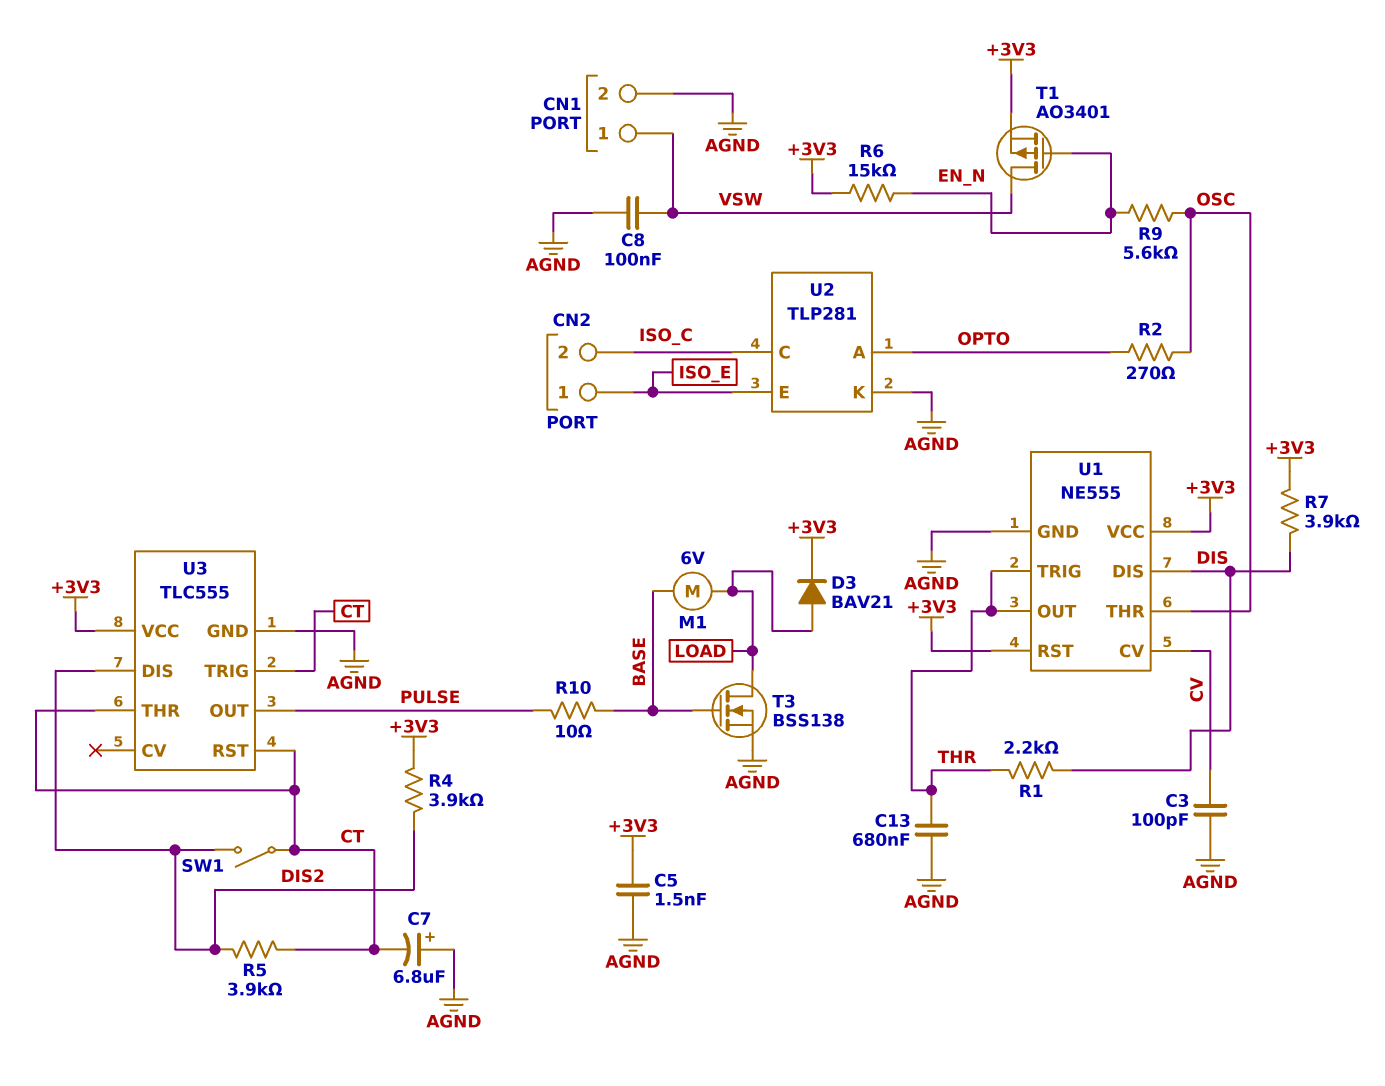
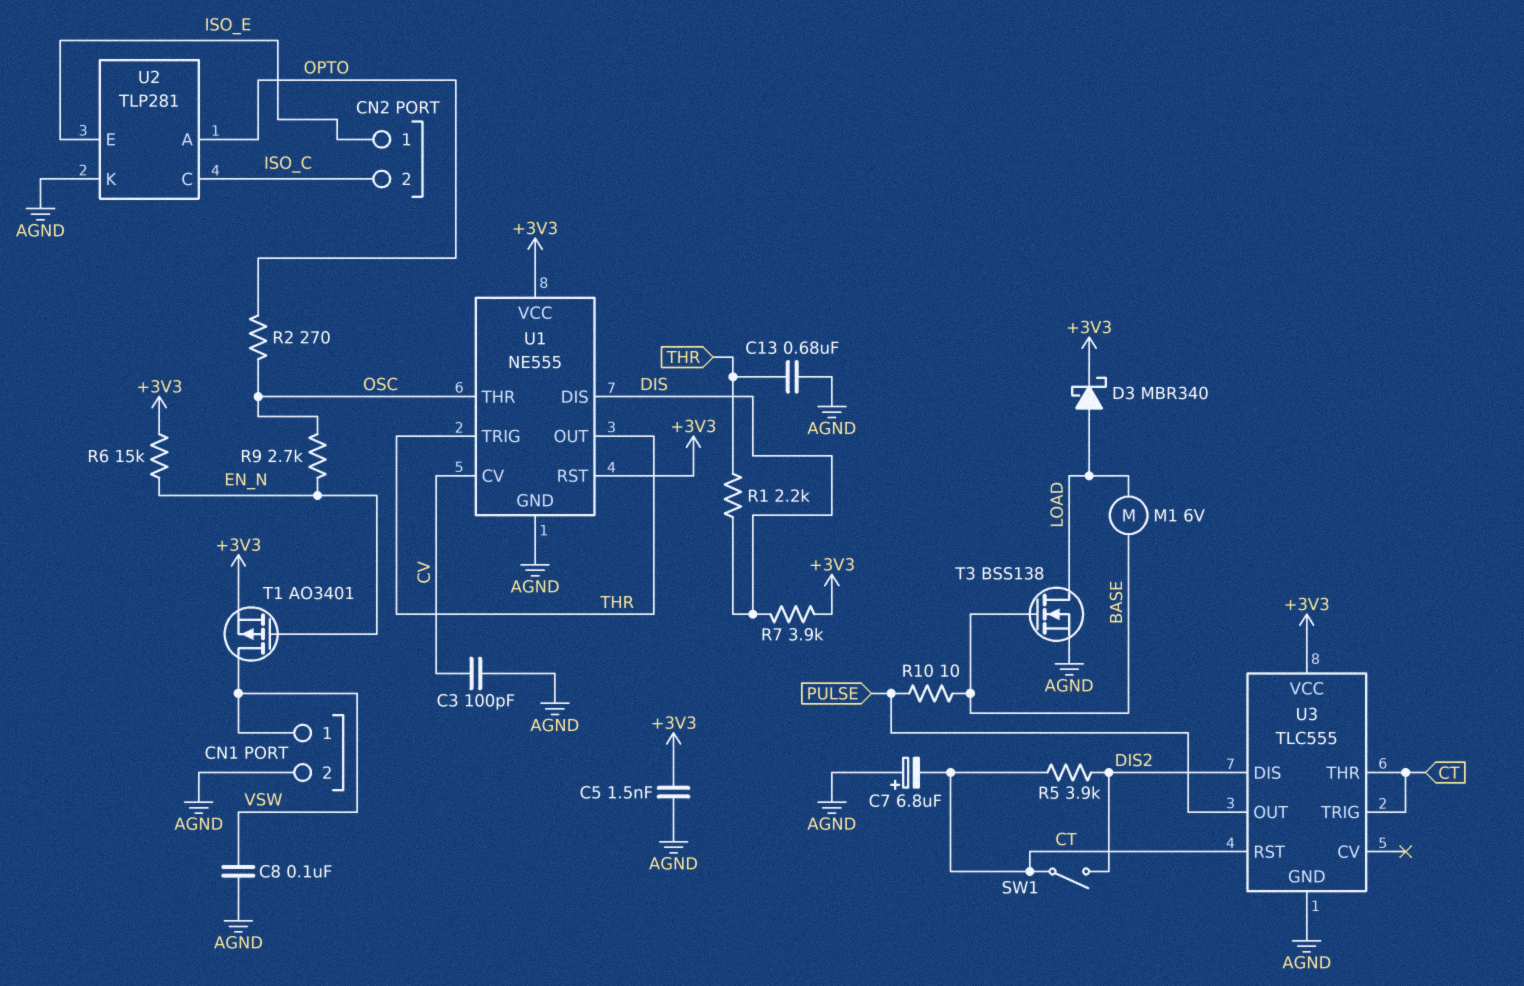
D3: diode BAV21 (A LOAD, K +3V3) -> schottky MBR340 (A LOAD, K +3V3)
R4: 3.9k (+3V3, DIS2) -> none
R9: 5.6k (EN_N, OSC) -> 2.7k (EN_N, OSC)

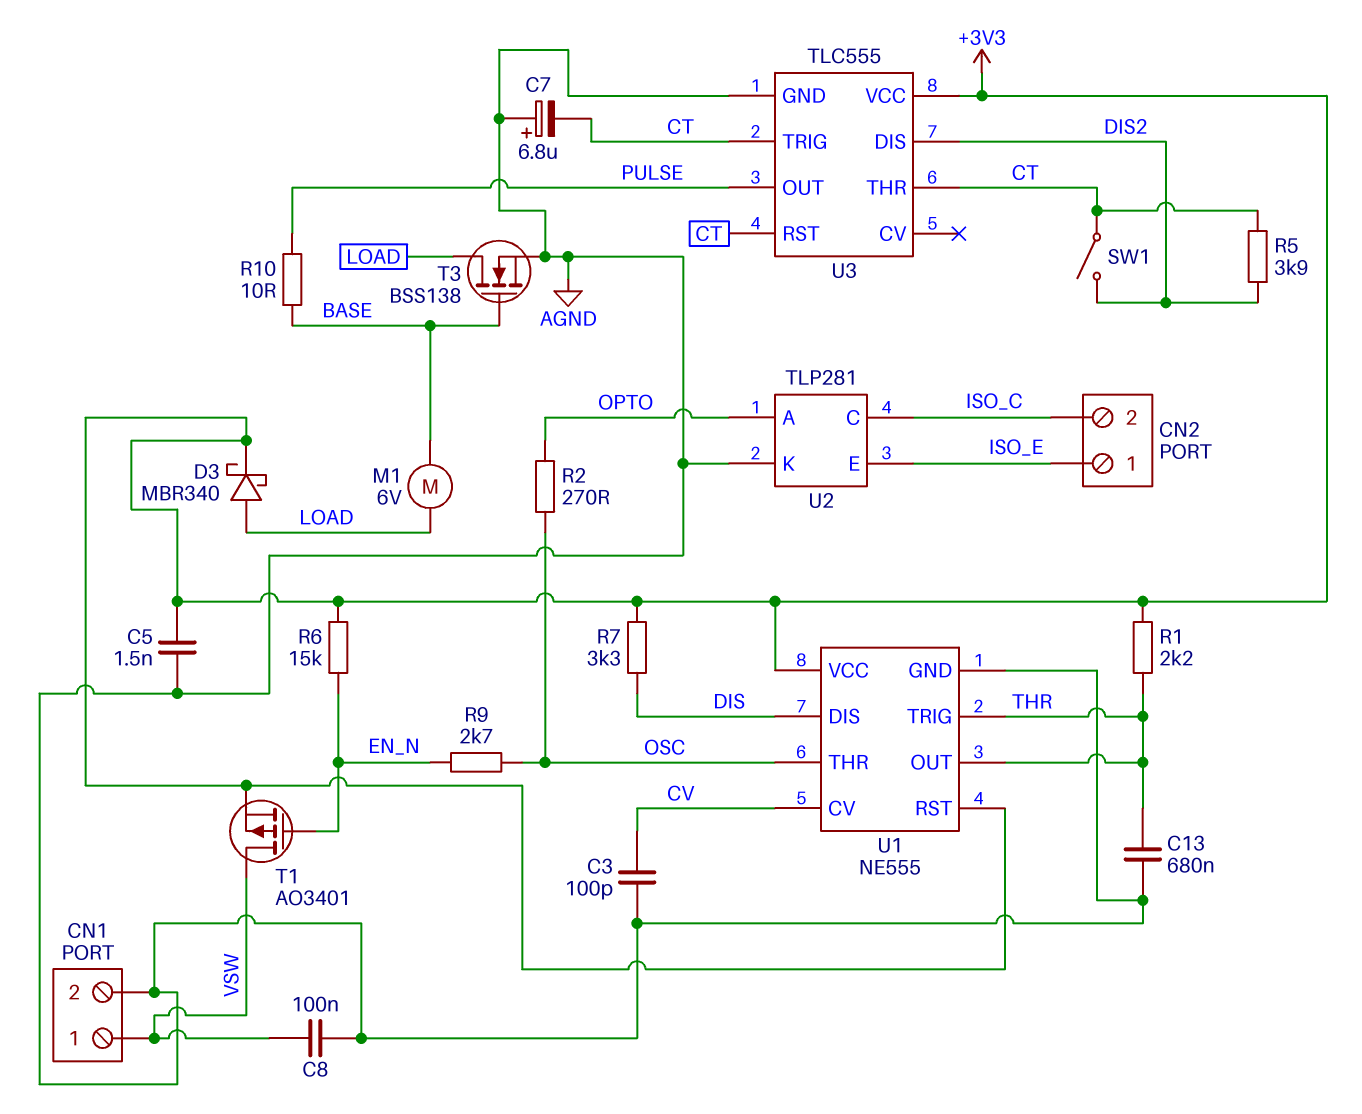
R1: 2.2k (DIS, THR) -> 2.2k (+3V3, THR)
R7: 3.9k (+3V3, DIS) -> 3.3k (+3V3, DIS)

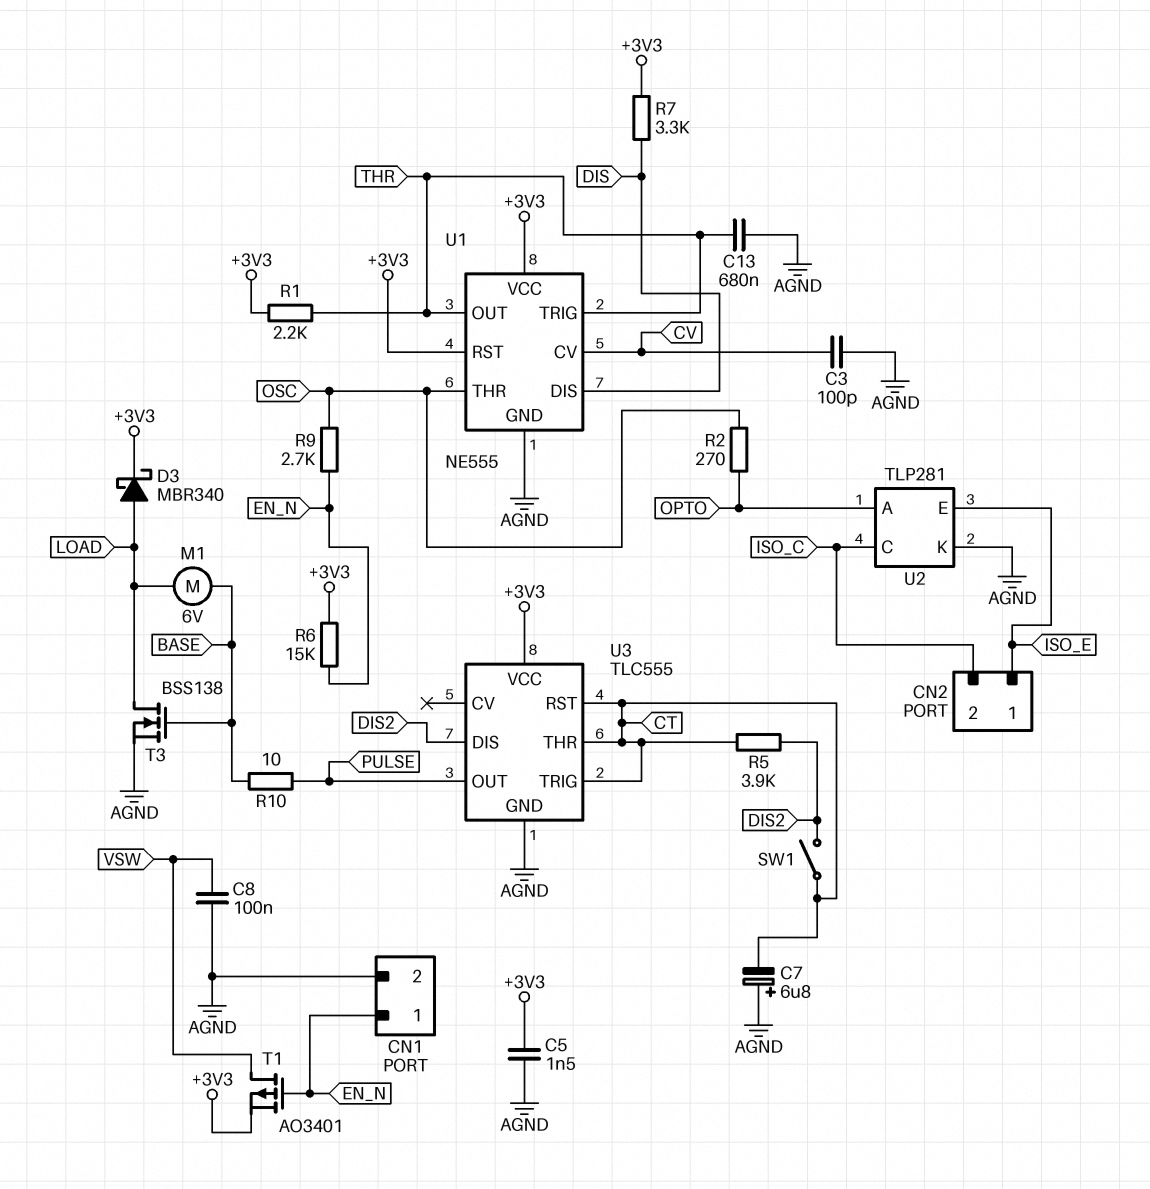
CN1 pin 1: VSW -> EN_N

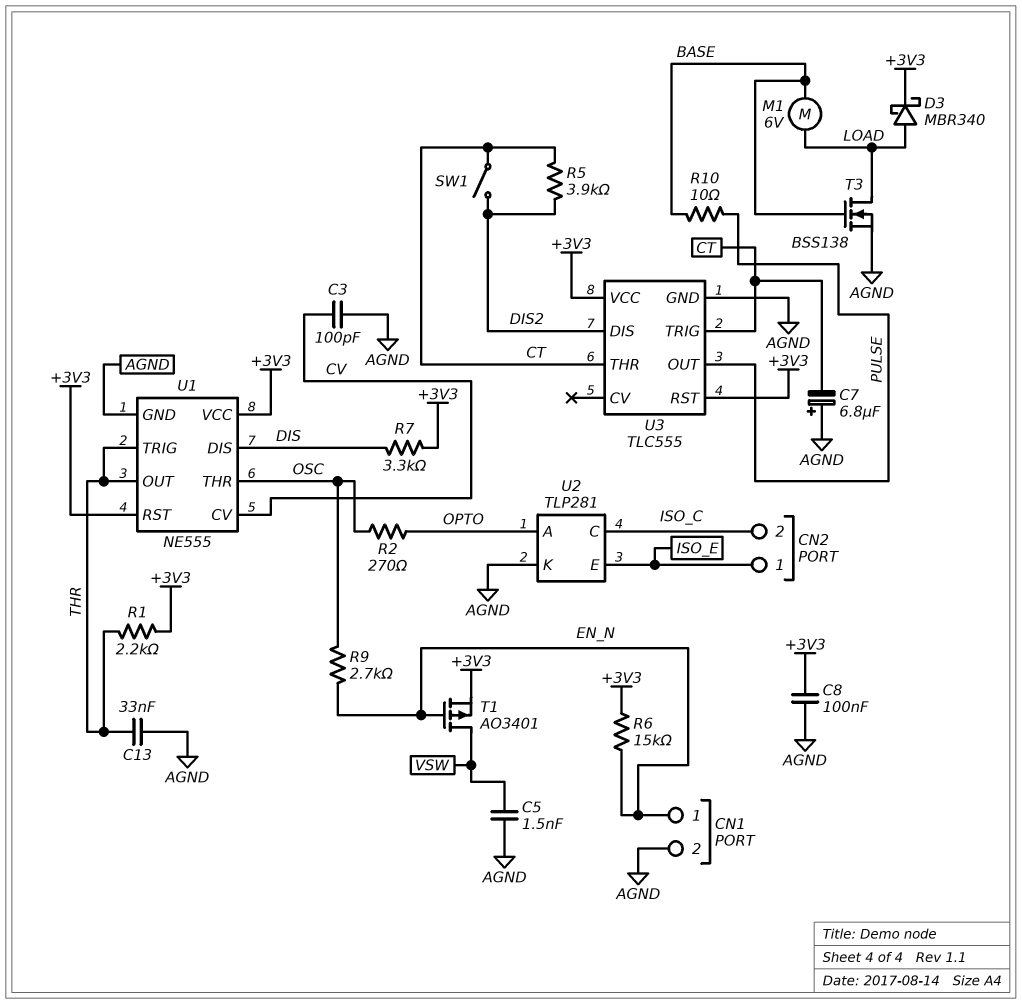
C5: 1.5nF (+3V3, AGND) -> 1.5nF (AGND, VSW)
C8: 100nF (AGND, VSW) -> 100nF (+3V3, AGND)
C13: 680nF (AGND, THR) -> 33nF (AGND, THR)
U3 pin RST: CT -> +3V3

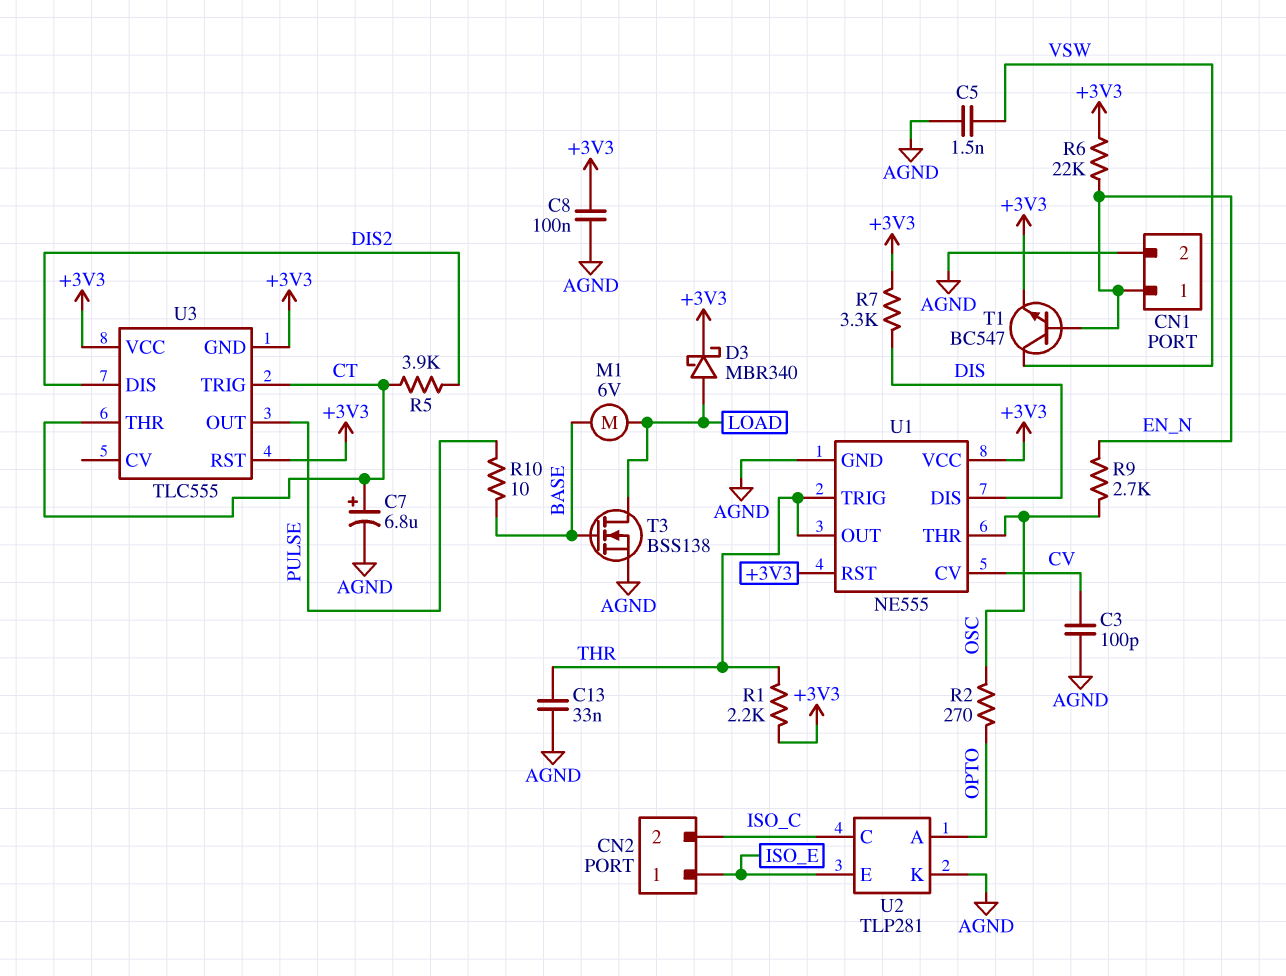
C7: 6.8uF (plus AGND, minus CT) -> 6.8uF (plus CT, minus AGND)
R6: 15k (+3V3, EN_N) -> 22k (+3V3, EN_N)
SW1: switch (CT, DIS2) -> none
T1: PMOS AO3401 (G EN_N, D VSW, S +3V3) -> NPN BC547 (B EN_N, C VSW, E +3V3)
U3 pin GND: AGND -> +3V3

